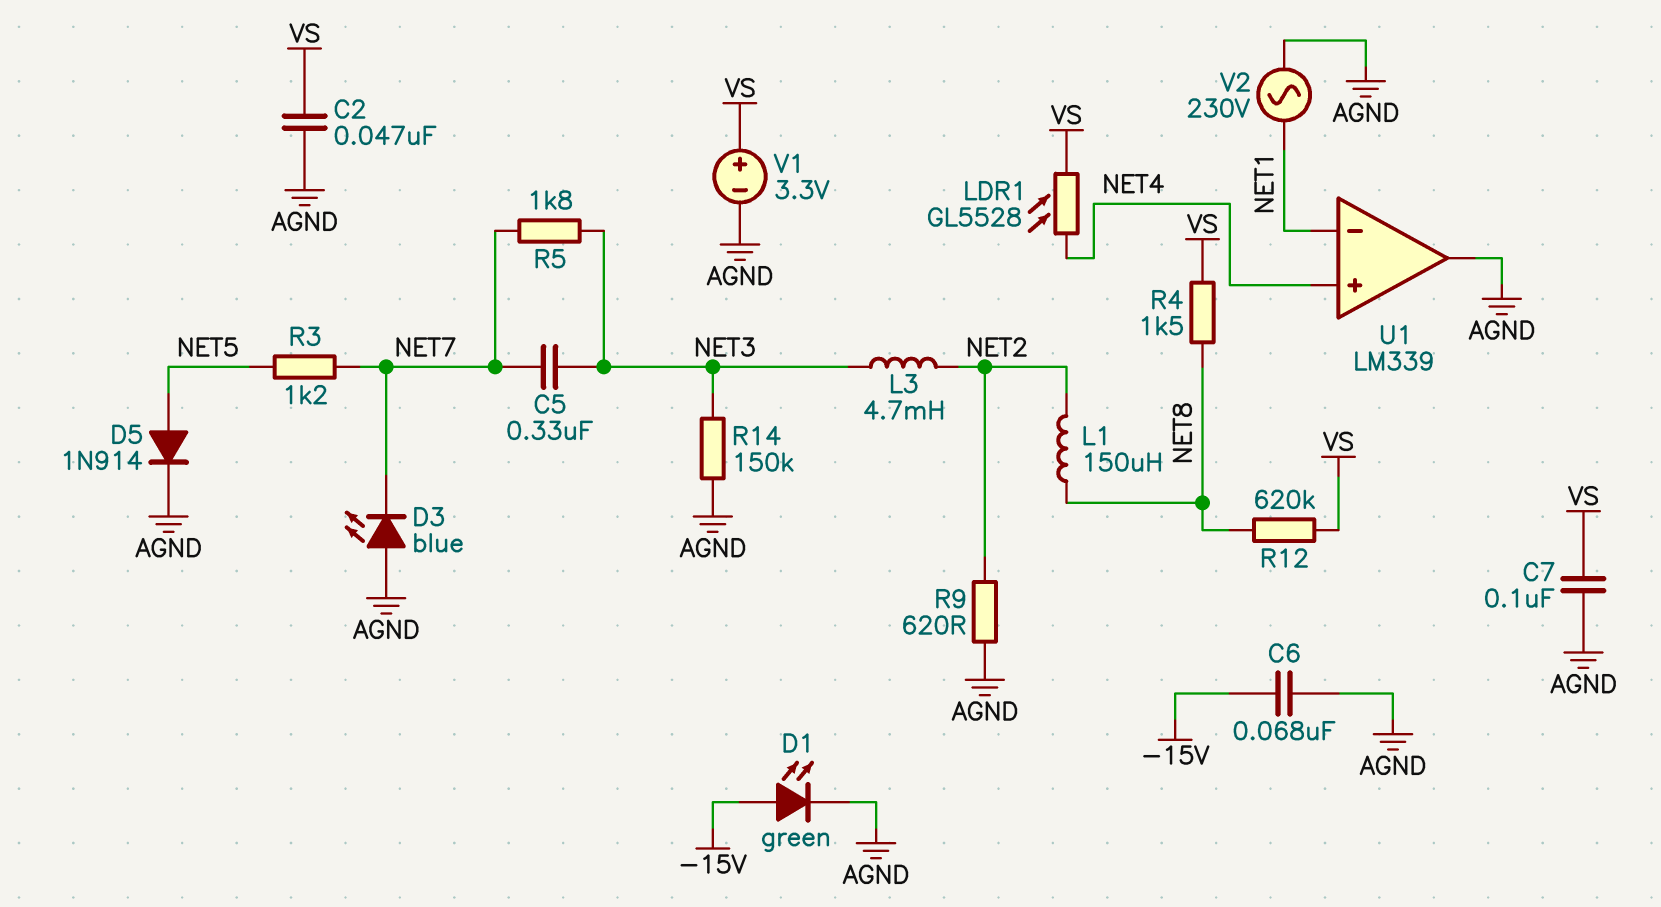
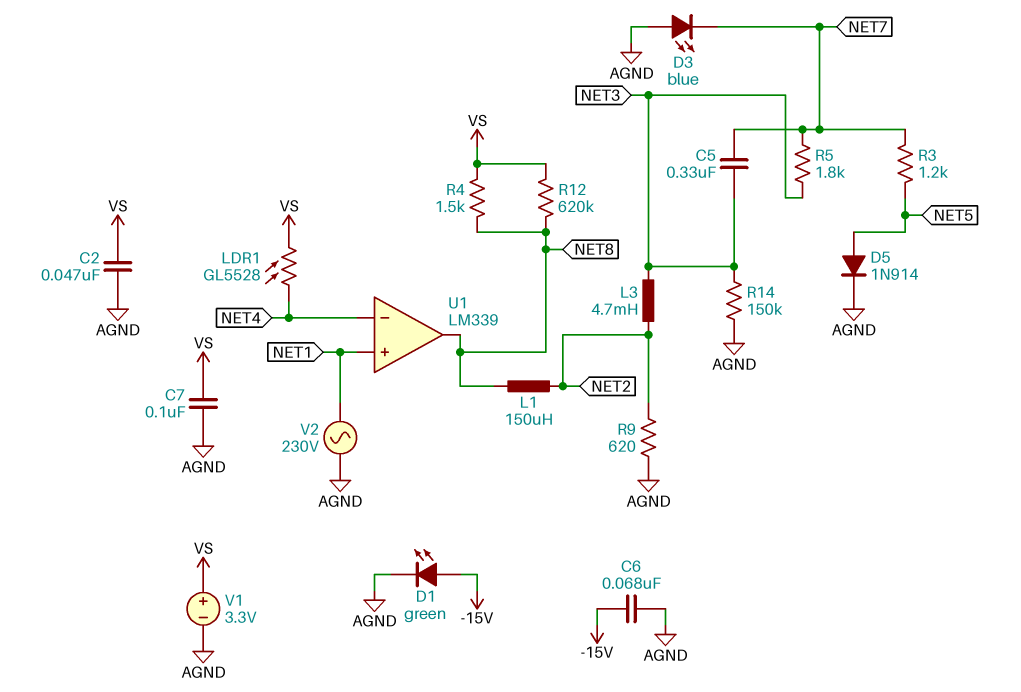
U1 pin in+: NET4 -> NET1
U1 pin in-: NET1 -> NET4
U1 pin out: AGND -> NET8

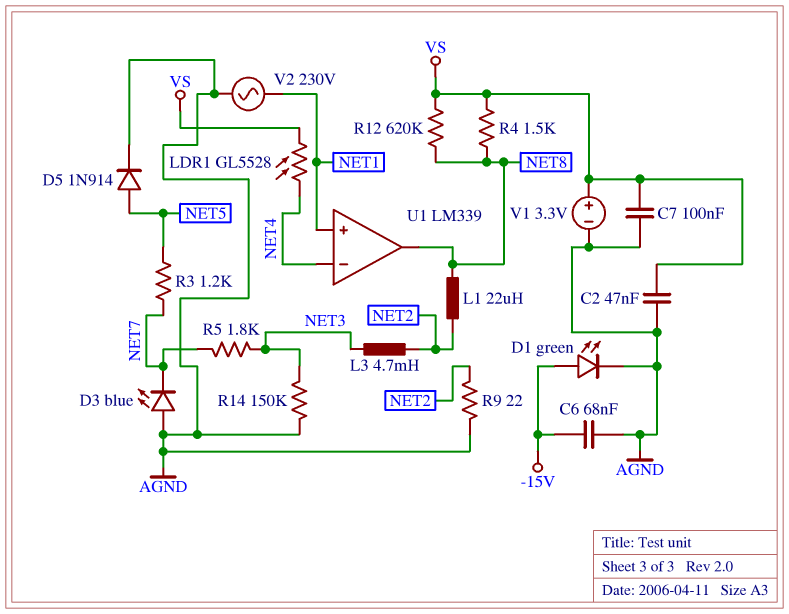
C5: 330nF (NET3, NET7) -> none
L1: 150uH (NET2, NET8) -> 22uH (NET2, NET8)
R9: 620 (AGND, NET2) -> 22 (AGND, NET2)

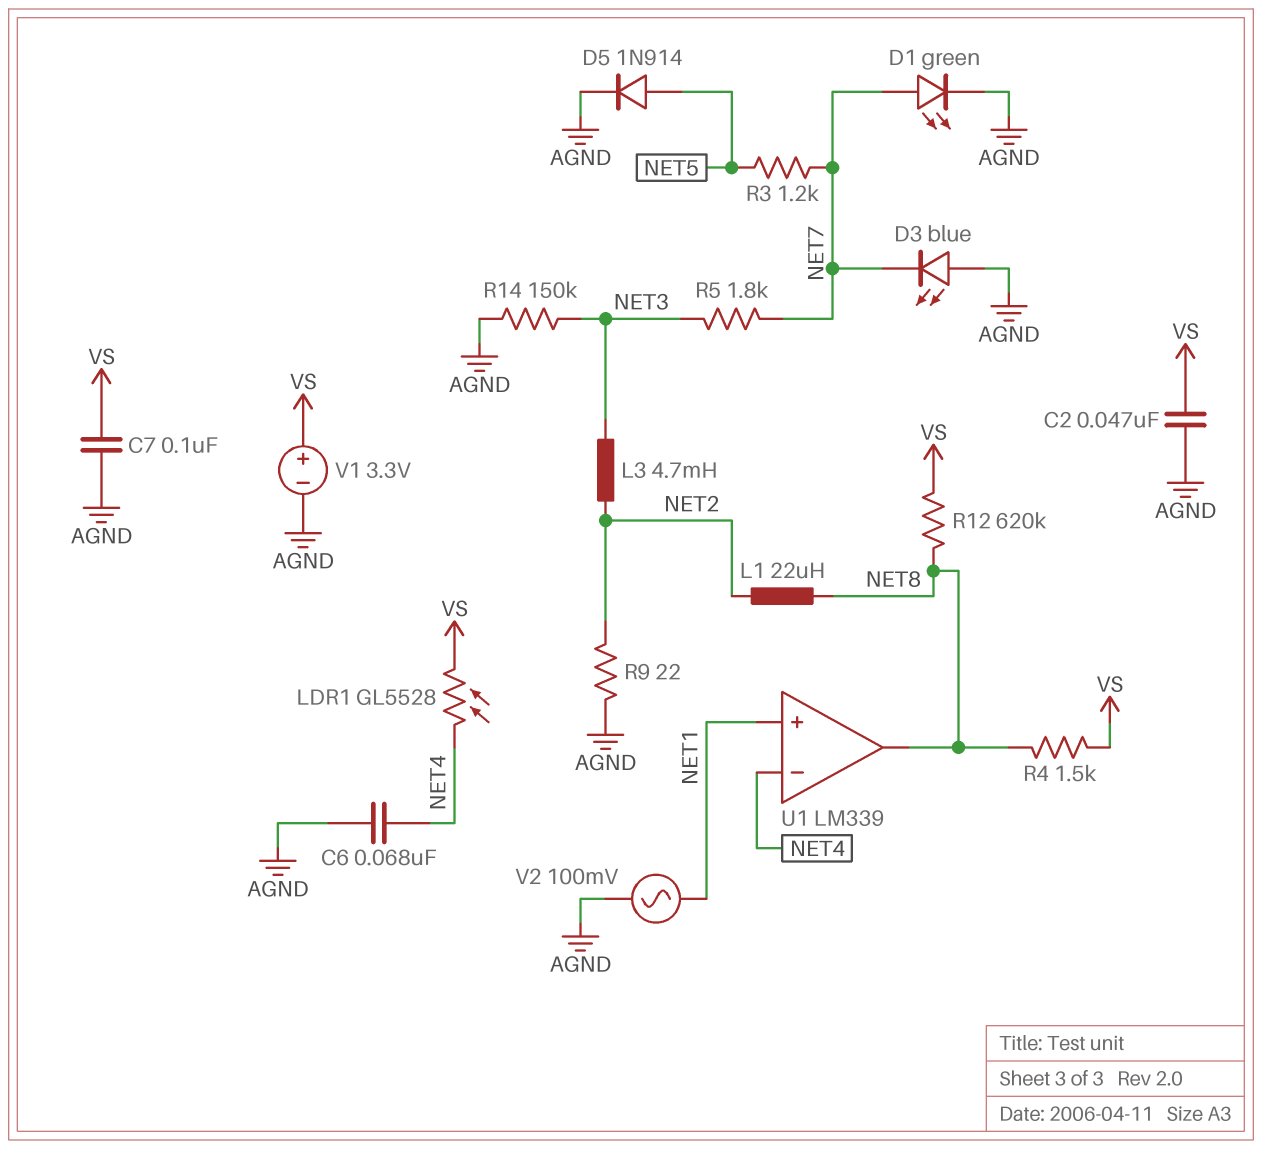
C6: 68nF (-15V, AGND) -> 68nF (AGND, NET4)
D1: LED green (A -15V, K AGND) -> LED green (A NET7, K AGND)
V2: AC 230V (AGND, NET1) -> AC 100mV (AGND, NET1)

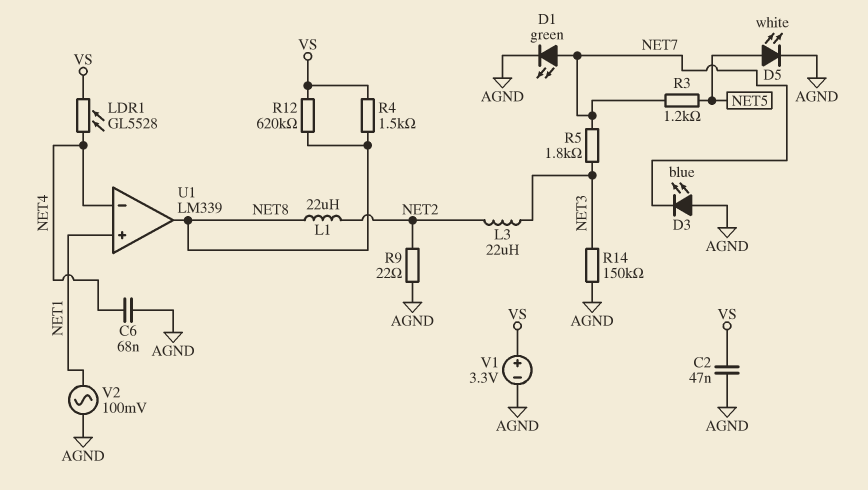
C7: 100nF (AGND, VS) -> none
D5: diode 1N914 (A NET5, K AGND) -> LED white (A NET5, K AGND)
L3: 4.7mH (NET2, NET3) -> 22uH (NET2, NET3)

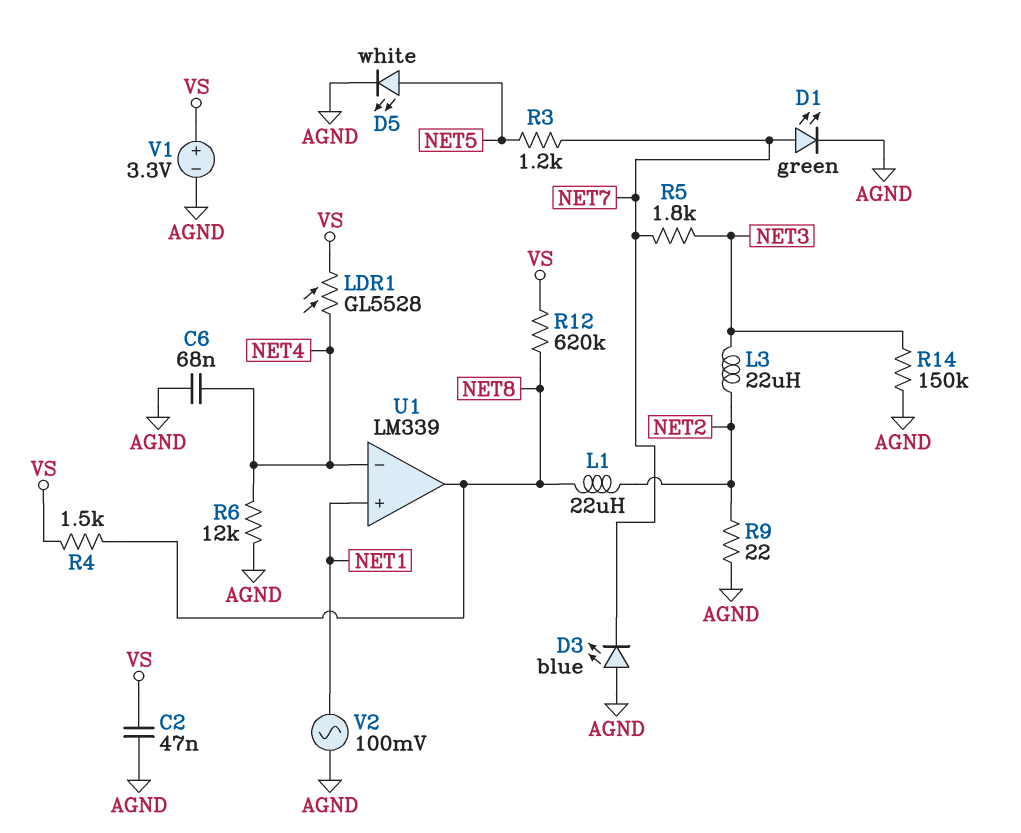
R6: none -> 12k (AGND, NET4)

